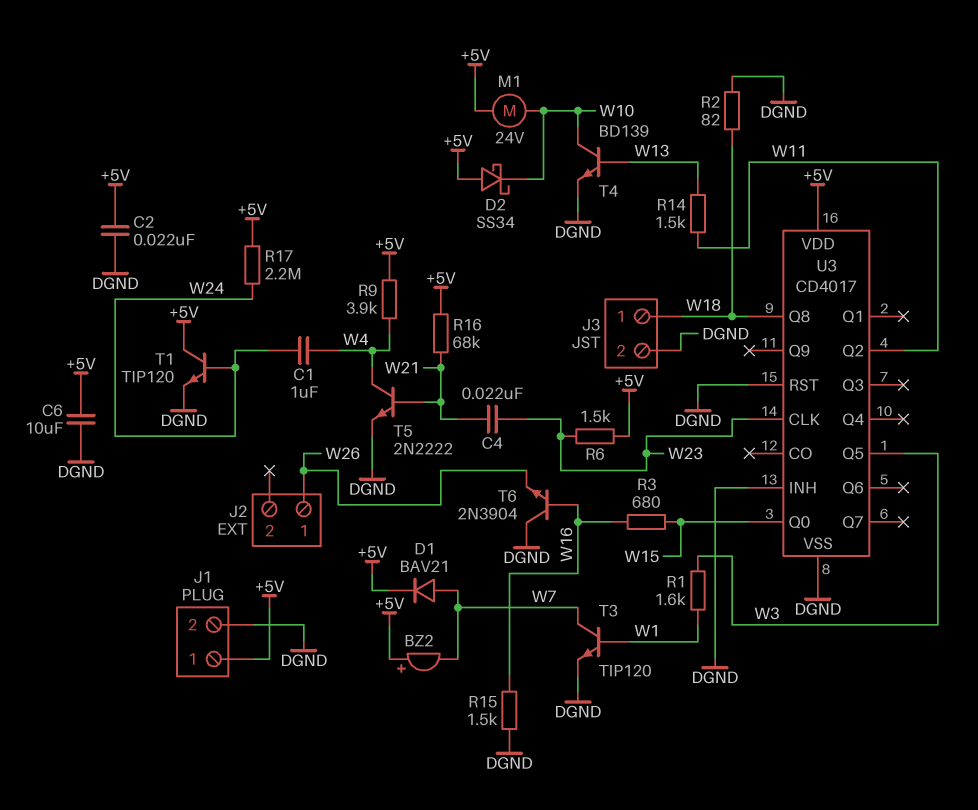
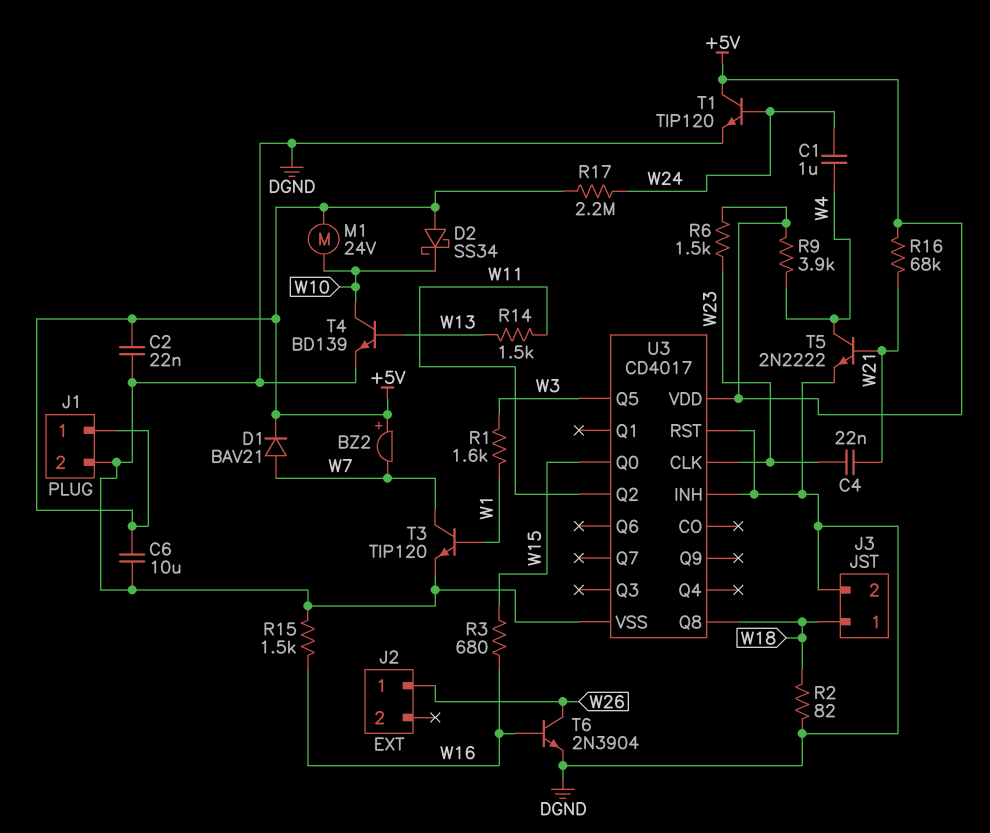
T6: NPN 2N3904 (B W16, C DGND, E W26) -> NPN 2N3904 (B W16, C W26, E DGND)

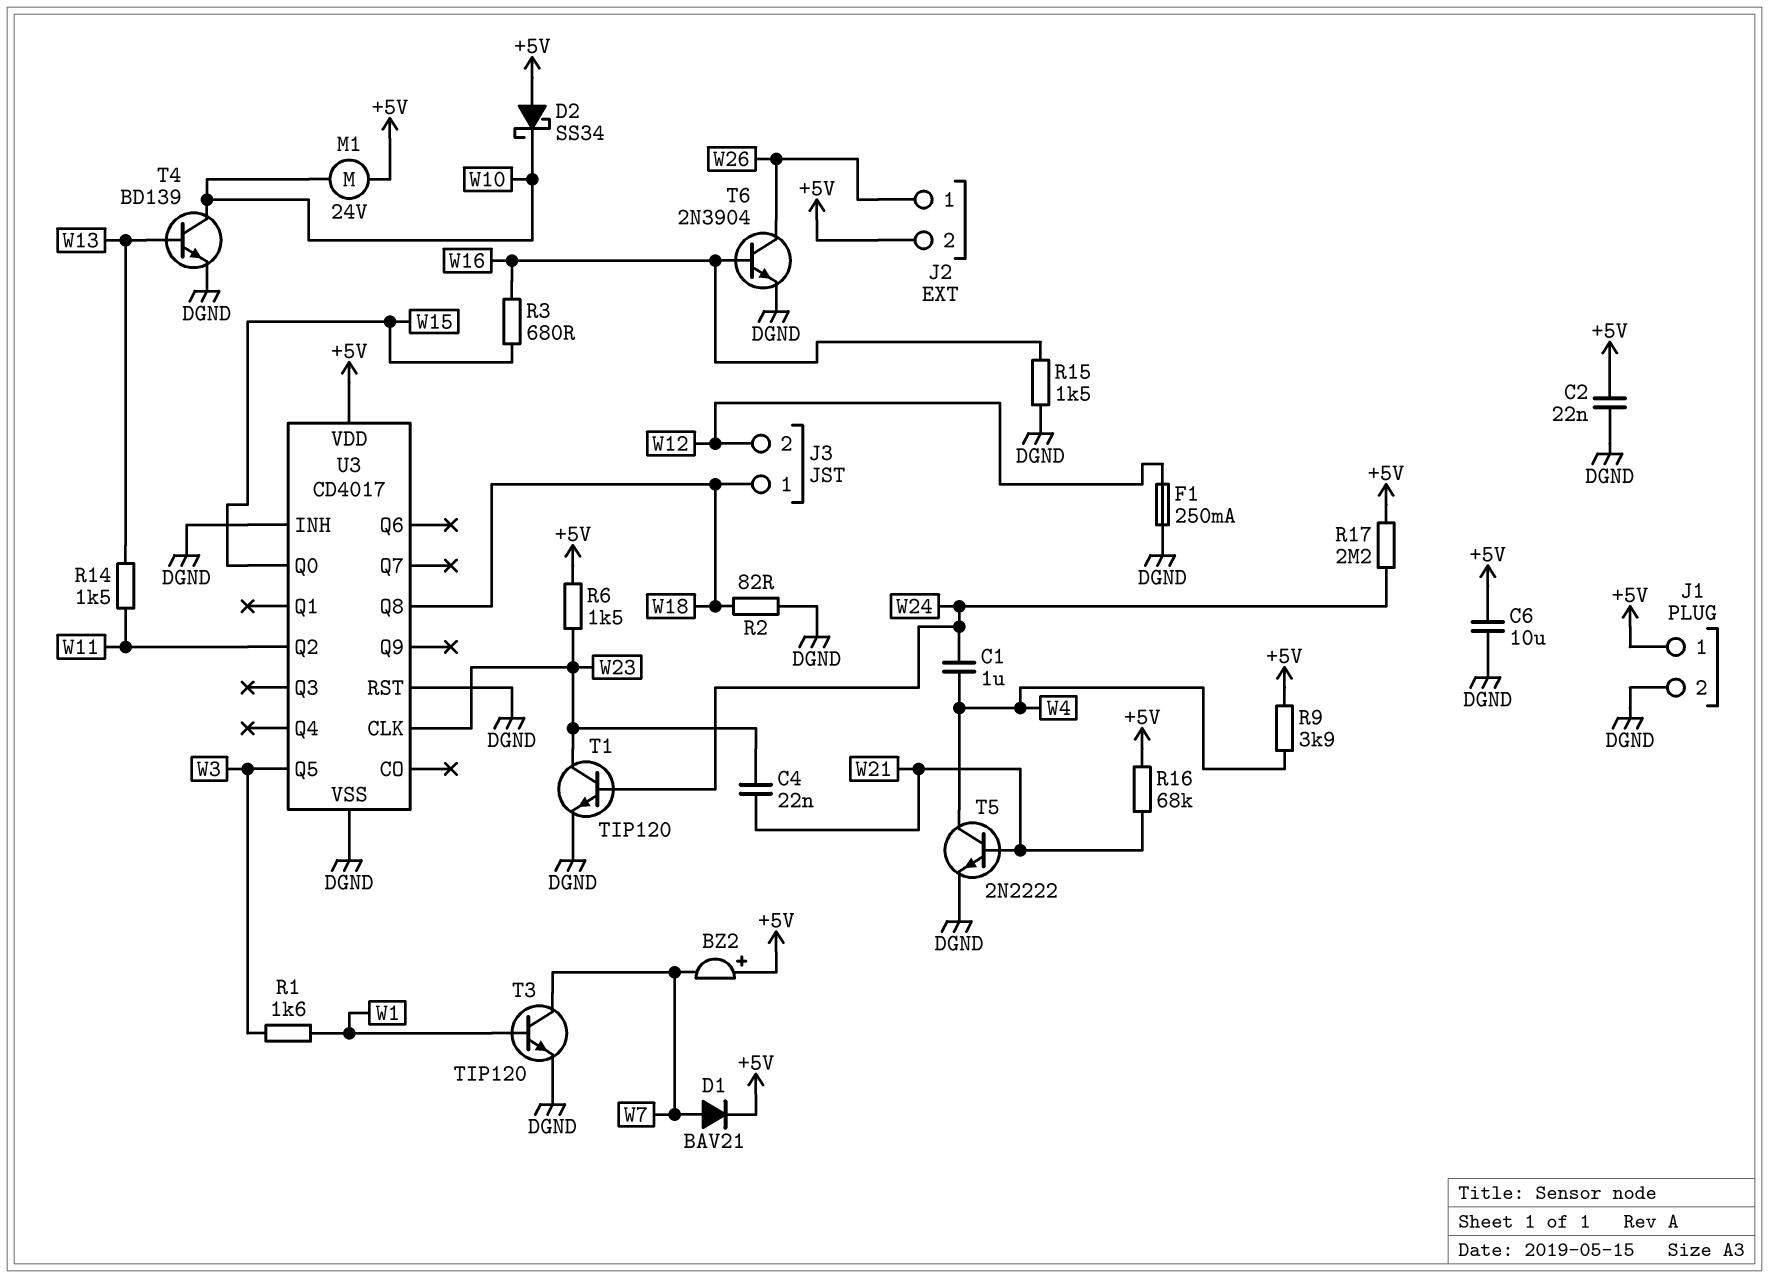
F1: none -> 250mA (DGND, W12)
J2 pin 2: none -> +5V
J3 pin 2: DGND -> W12
T1: NPN TIP120 (B W24, C +5V, E DGND) -> NPN TIP120 (B W24, C W23, E DGND)

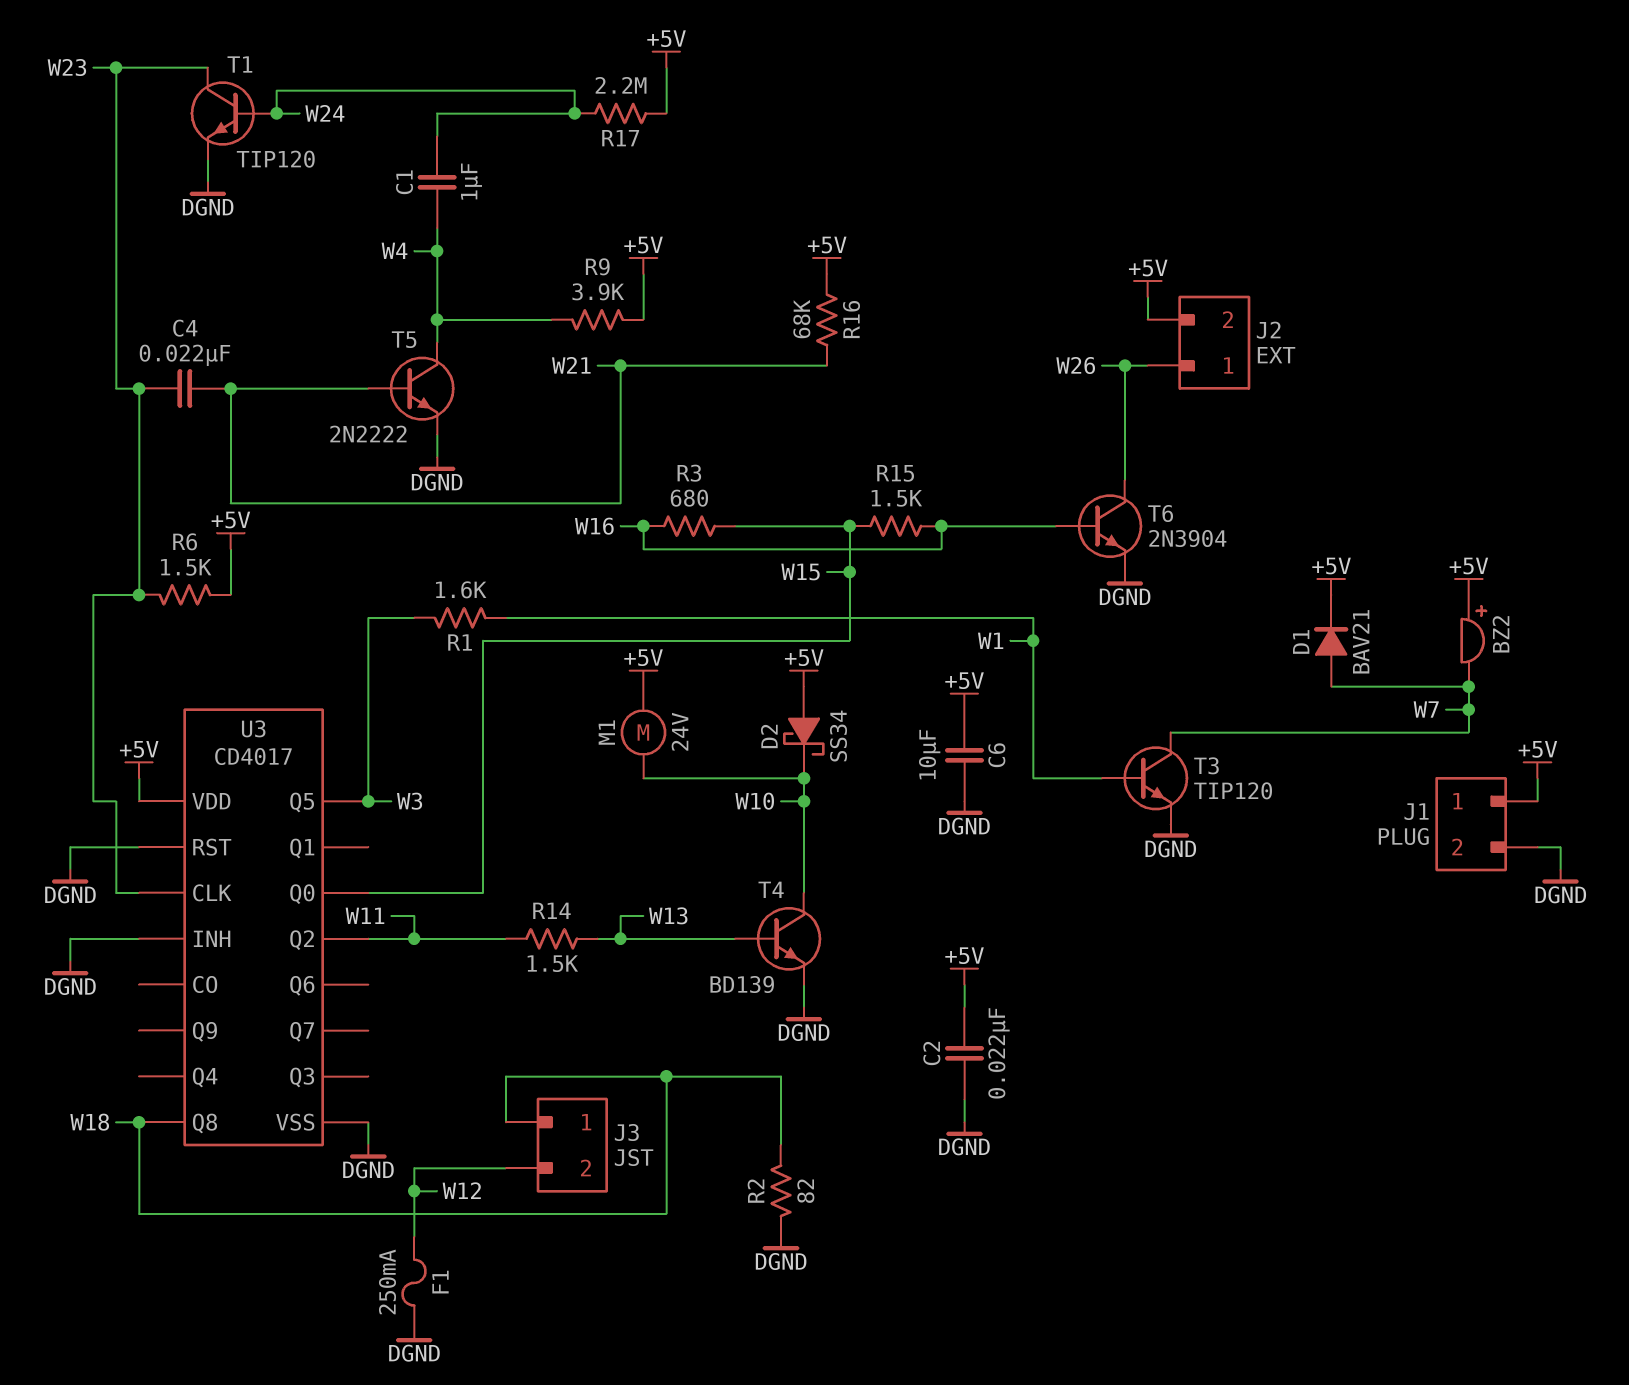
R15: 1.5k (DGND, W16) -> 1.5k (W15, W16)

